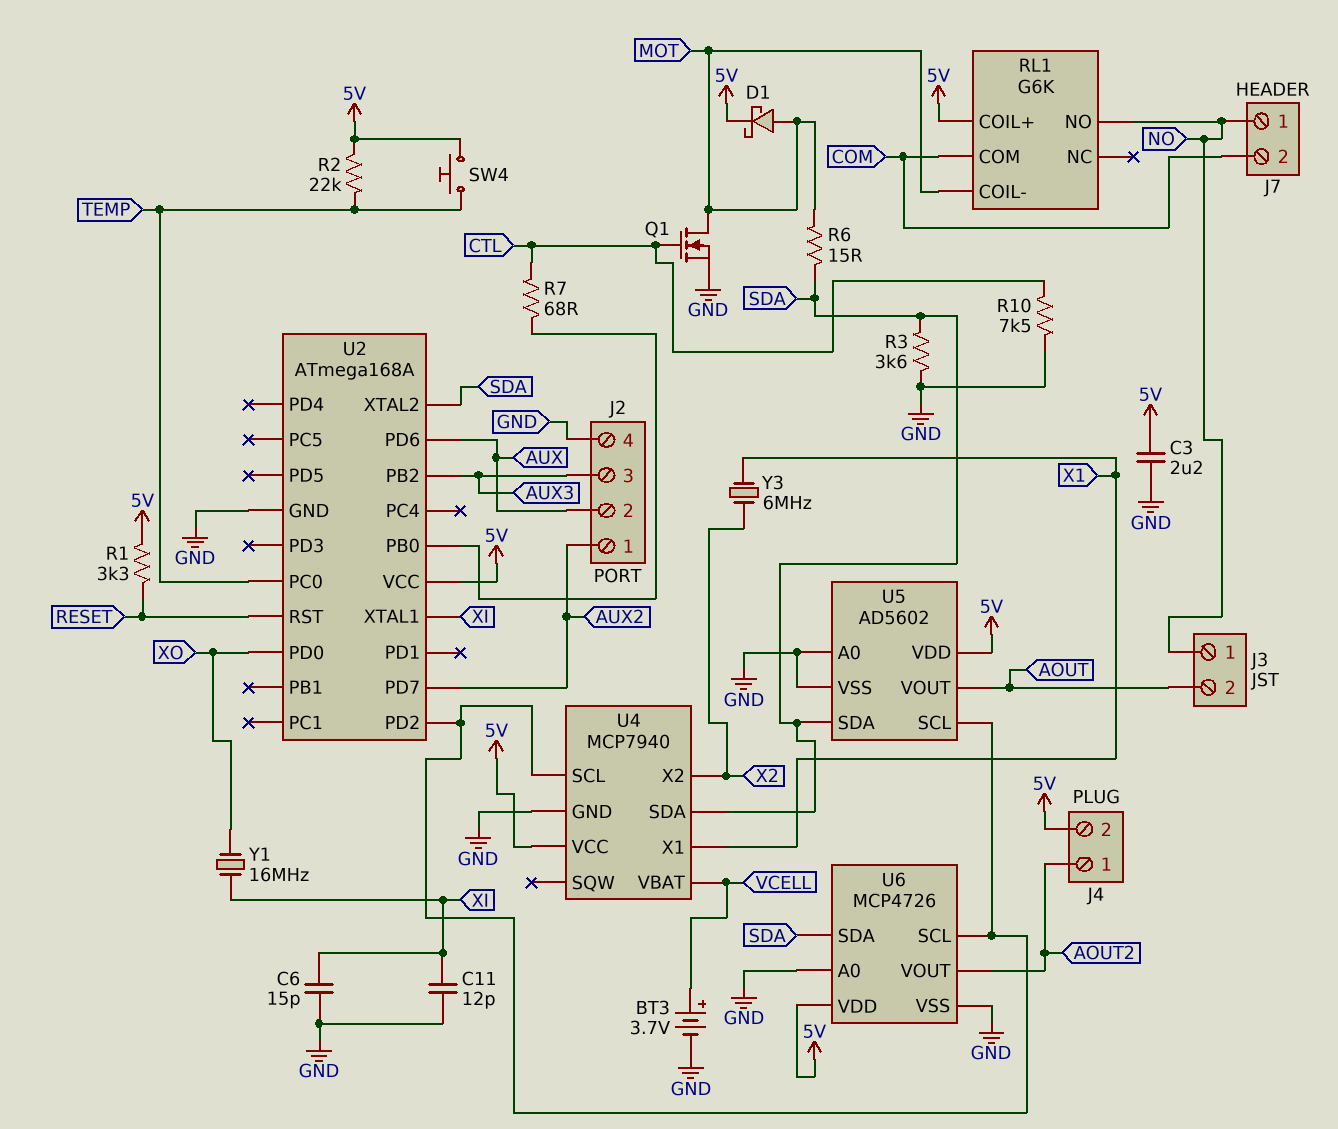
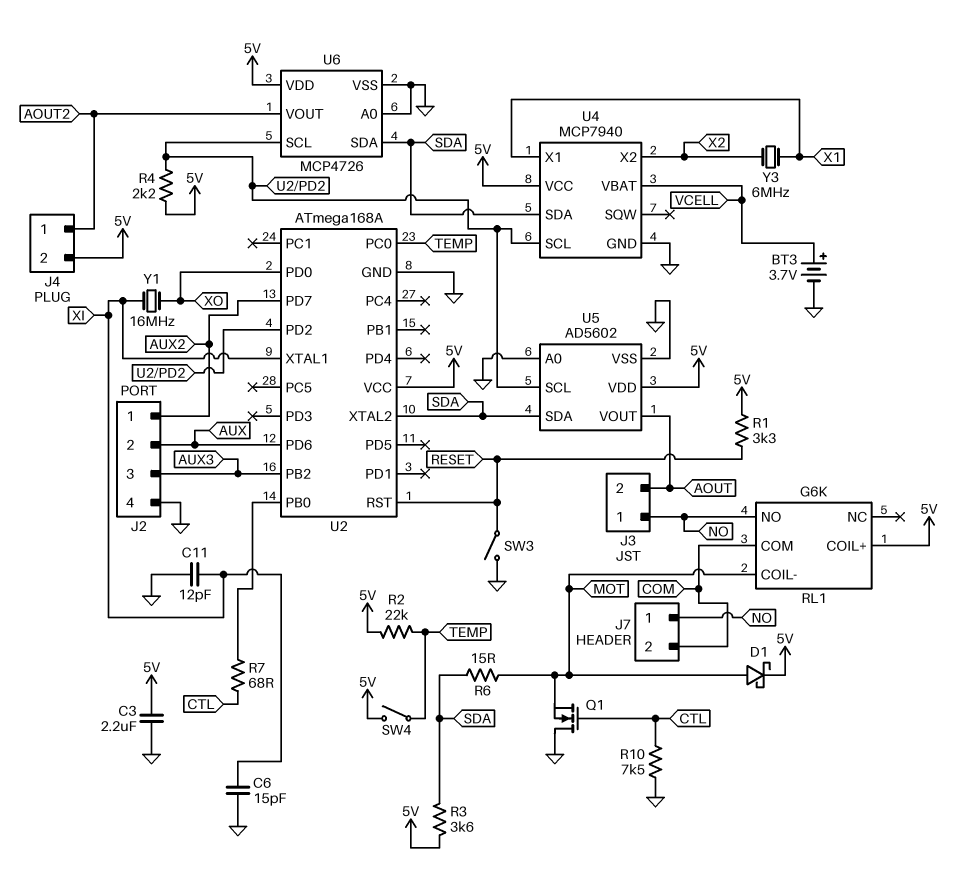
Q1: NMOS (G CTL, D MOT, S GND) -> NMOS (G CTL, D GND, S MOT)
R3: 3.6k (GND, SDA) -> 3.6k (5V, SDA)
R4: none -> 2.2k (5V, U2/PD2)
SW3: none -> switch (GND, RESET)
SW4: button (5V, TEMP) -> switch (5V, TEMP)

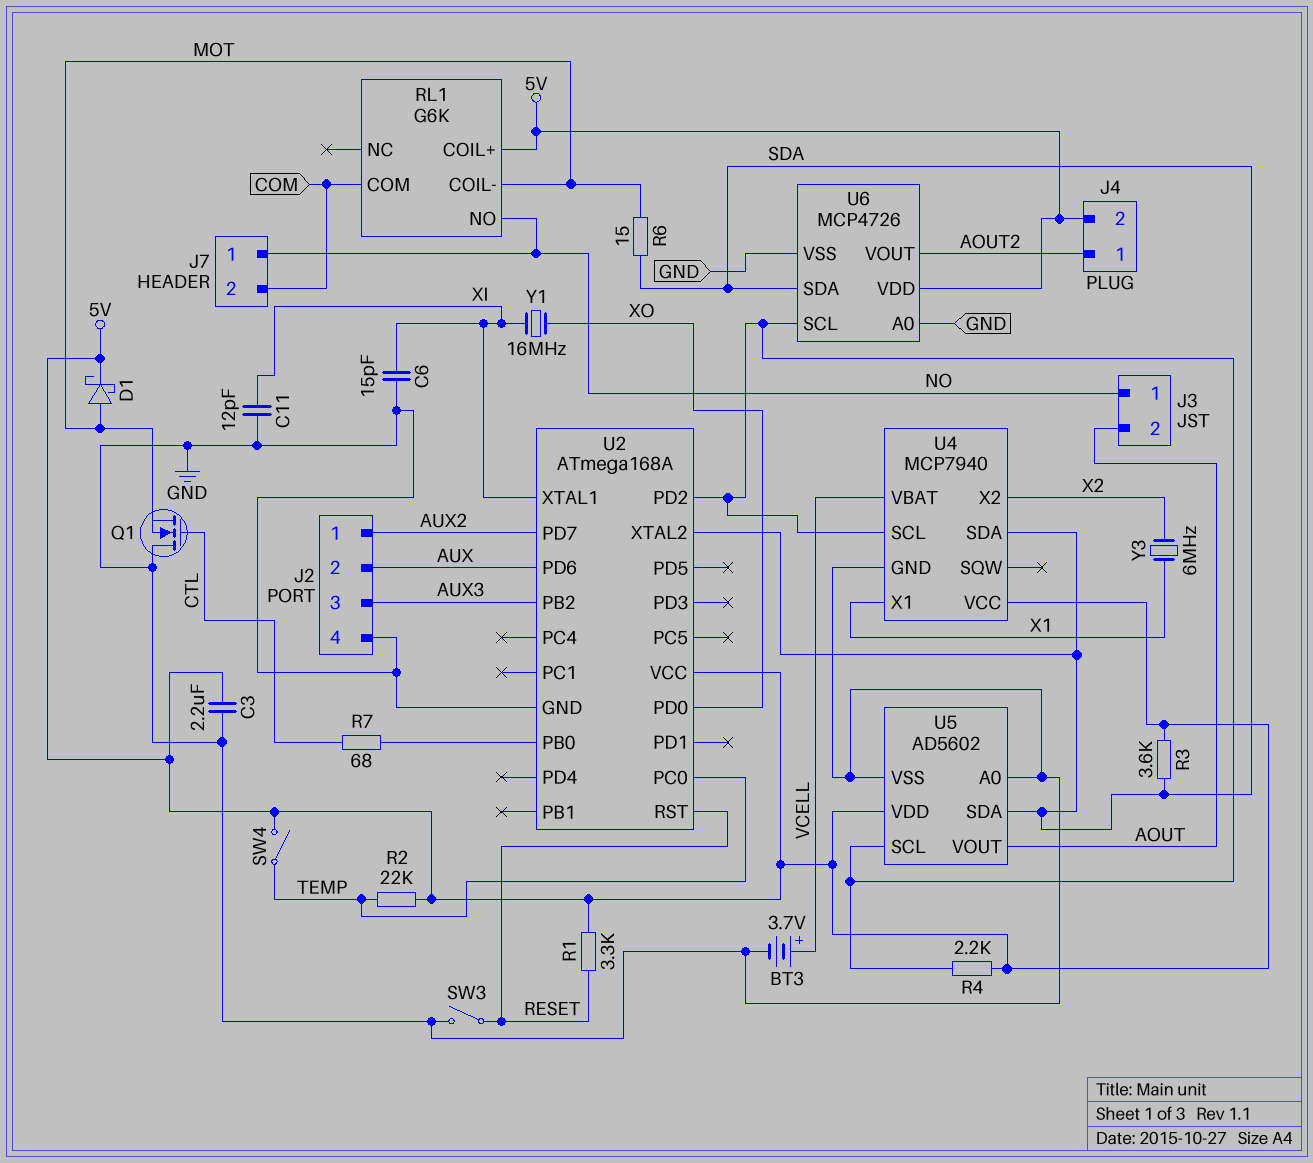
R10: 7.5k (CTL, GND) -> none

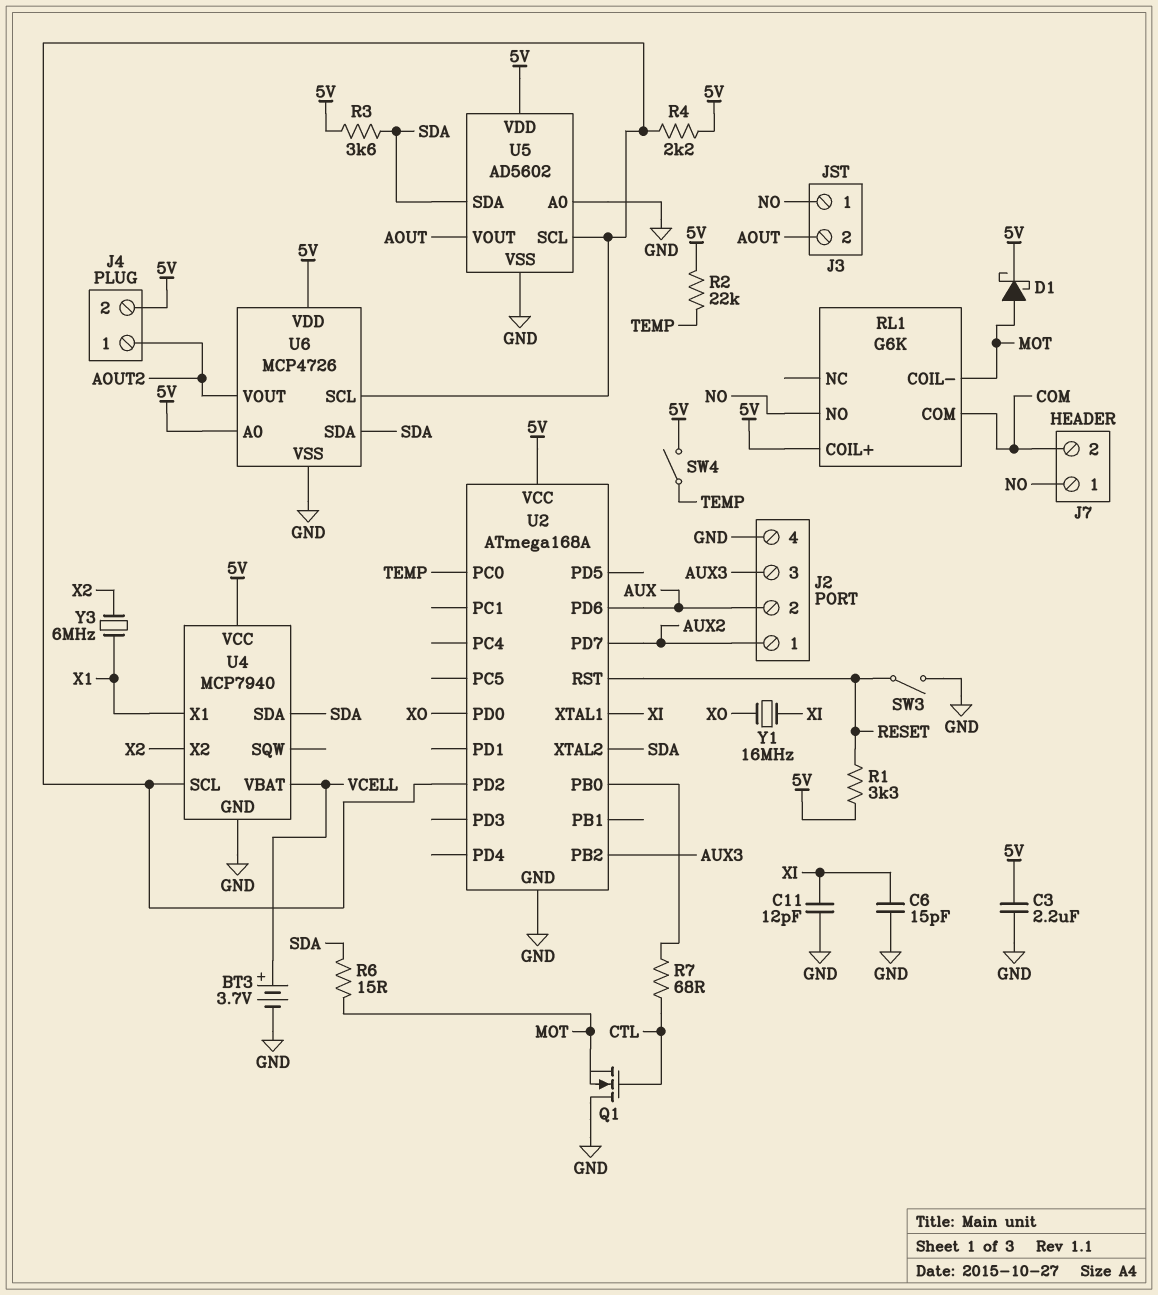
U6 pin A0: GND -> 5V

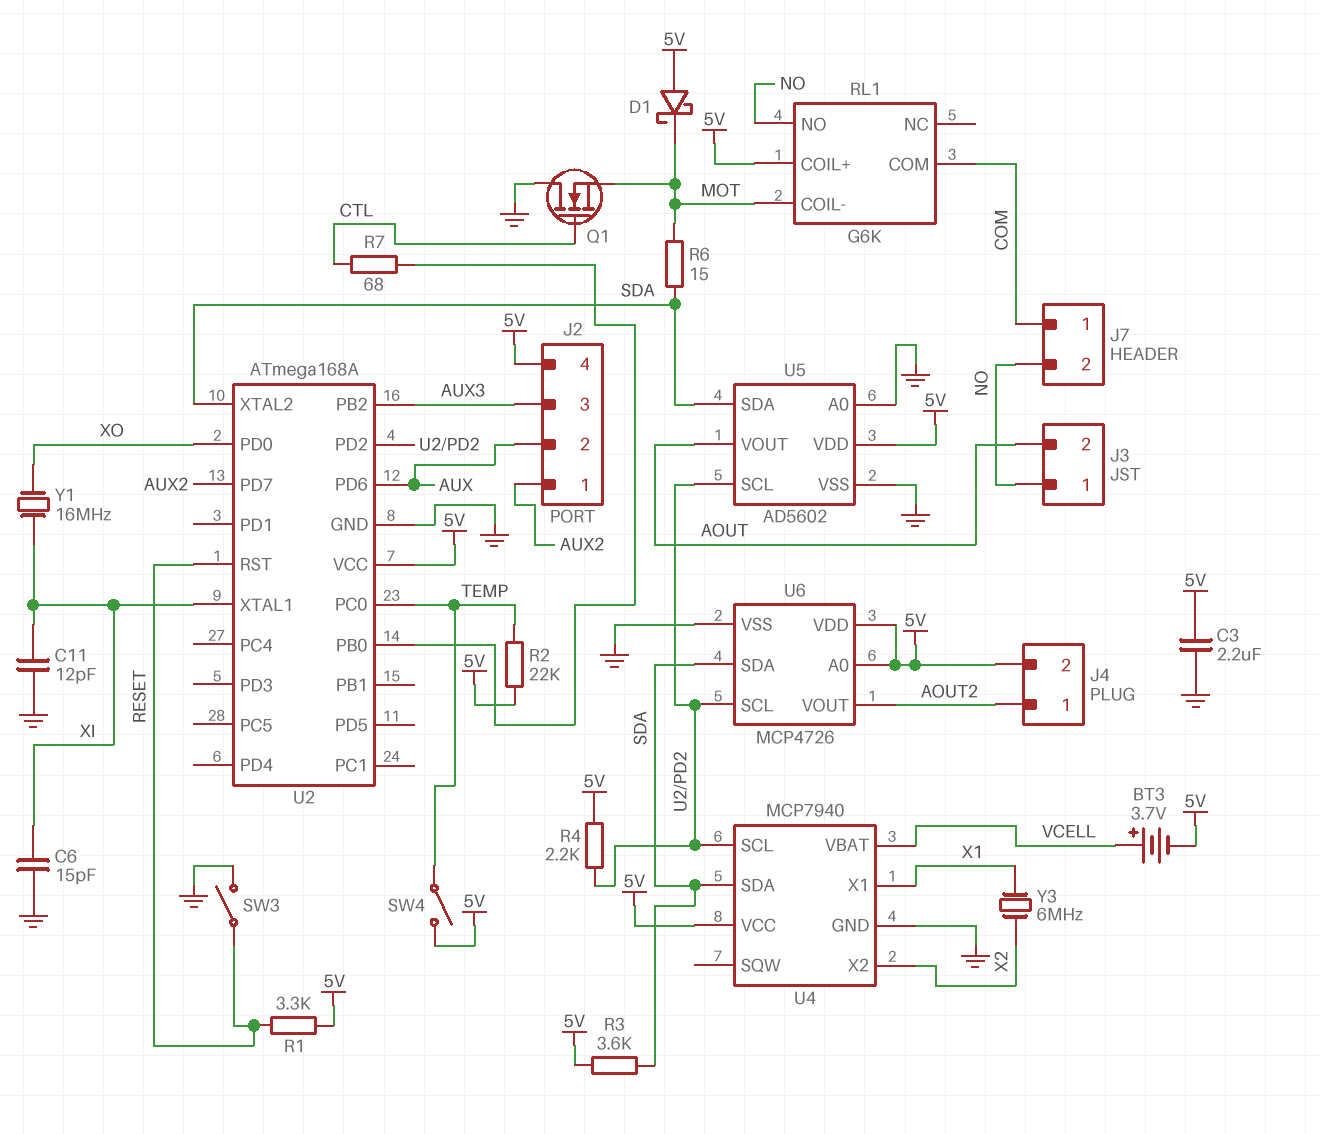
BT3: 3.7V (plus VCELL, minus GND) -> 3.7V (plus VCELL, minus 5V)
D1: schottky (A MOT, K 5V) -> schottky (A 5V, K MOT)
J2 pin 4: GND -> 5V
J7 pin 1: NO -> COM
J7 pin 2: COM -> NO

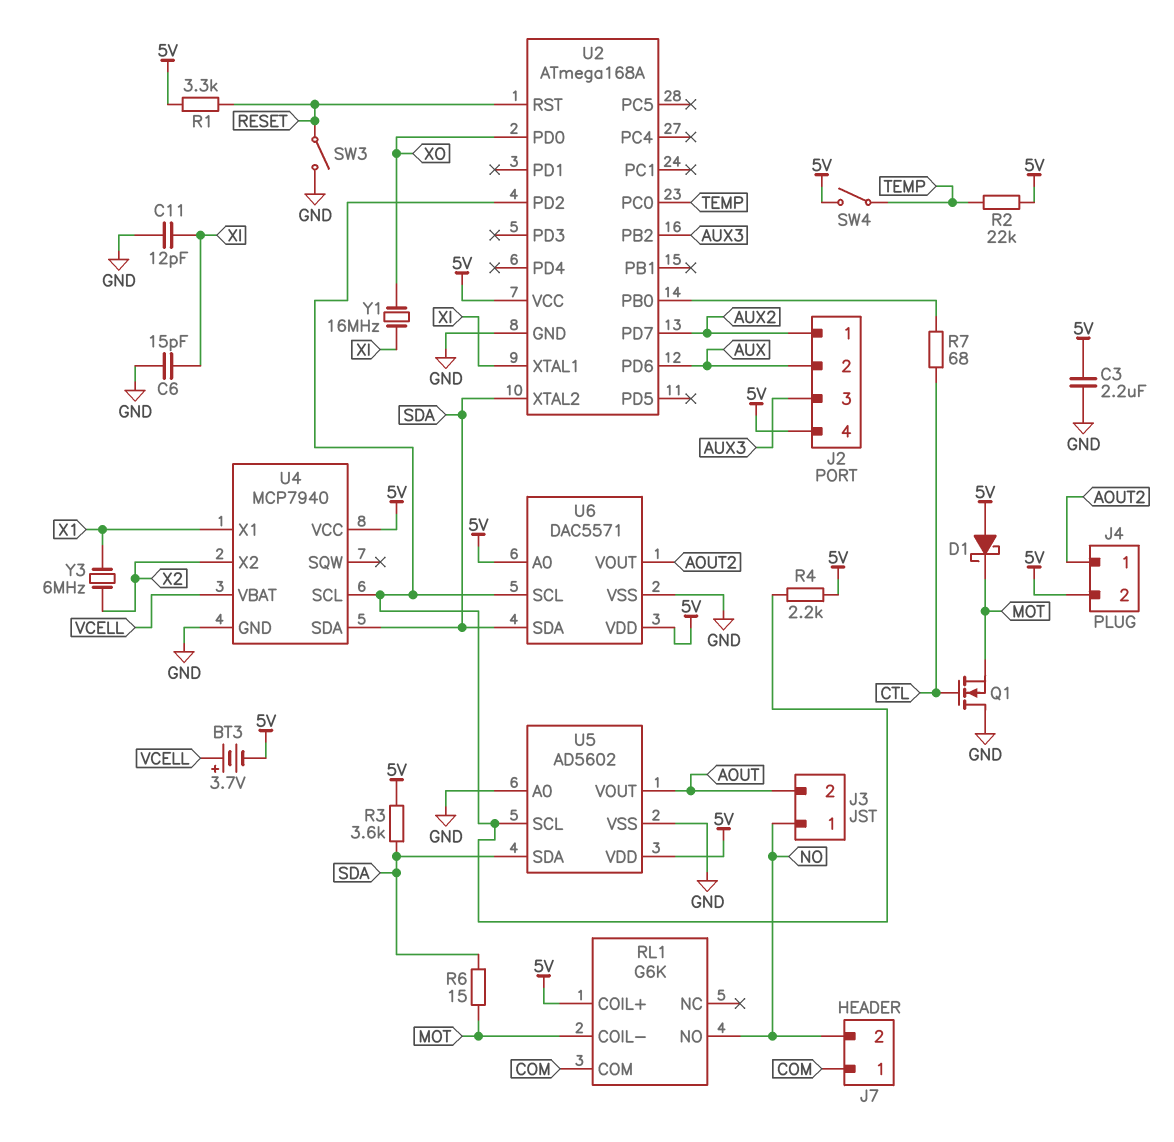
U6: MCP4726 -> DAC5571

